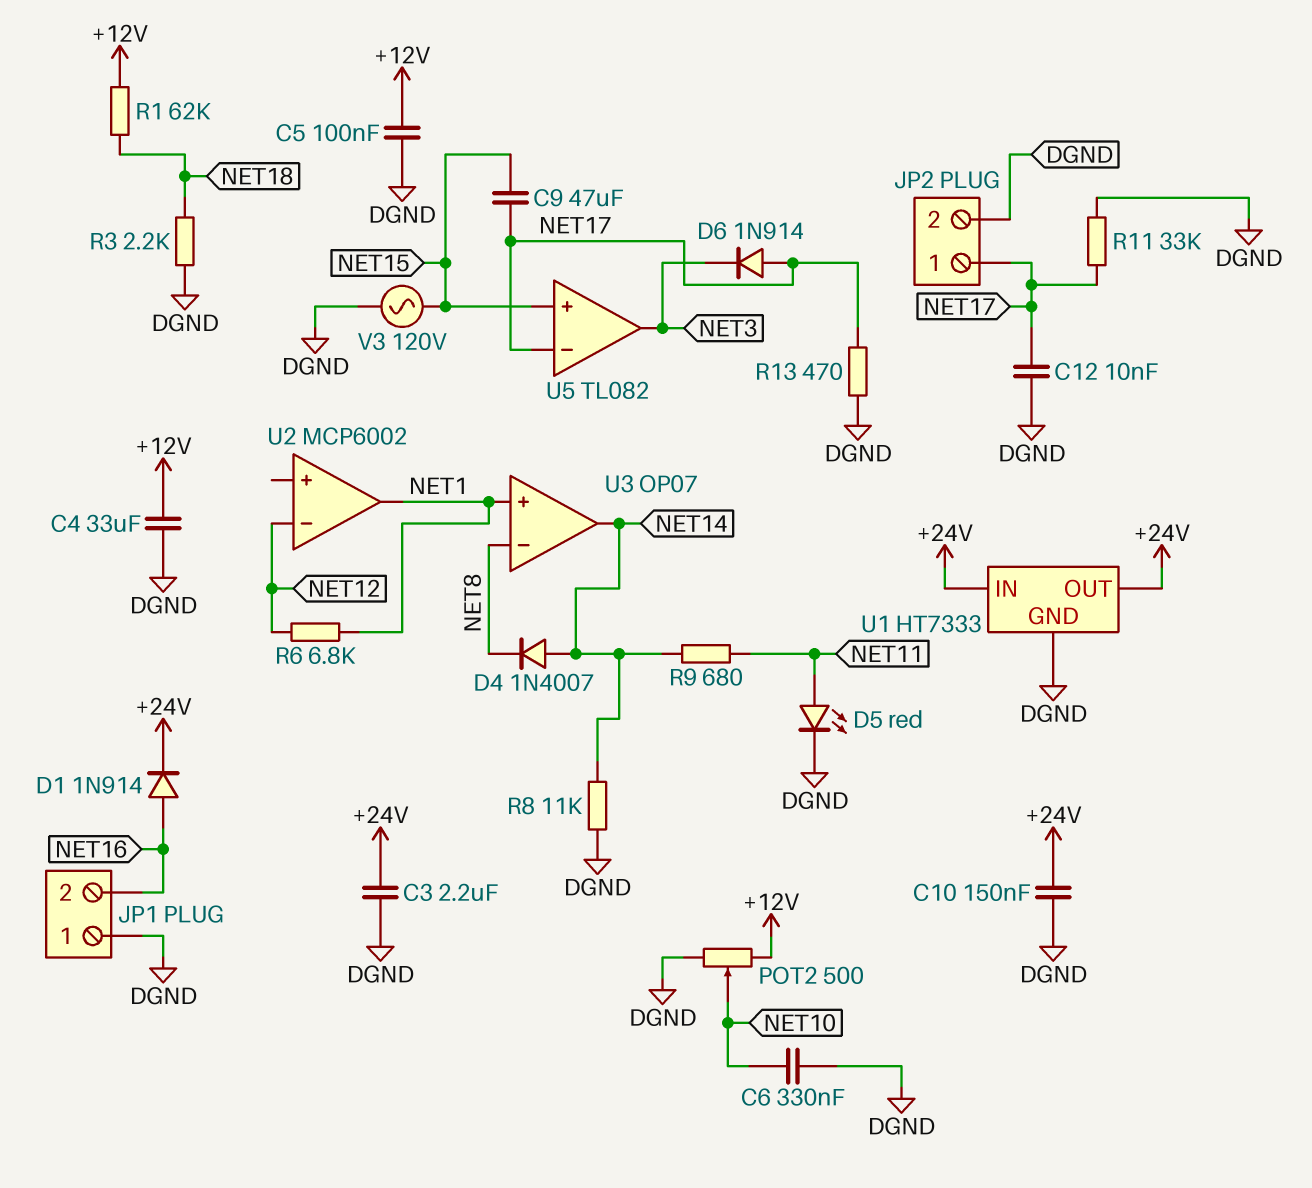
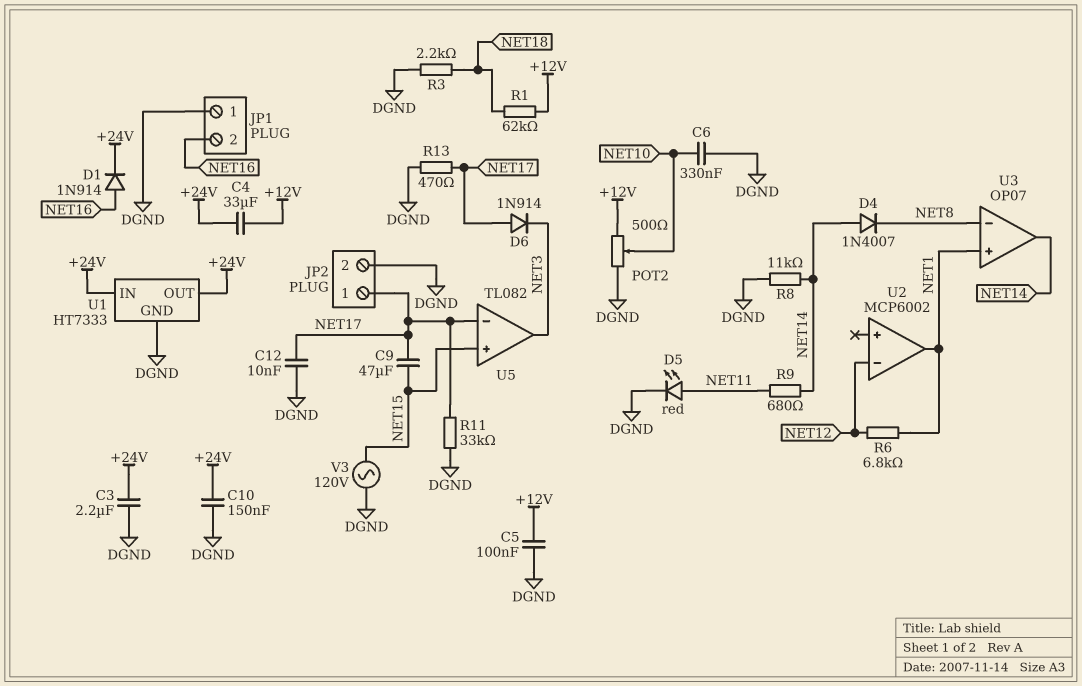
C4: 33uF (+12V, DGND) -> 33uF (+12V, +24V)

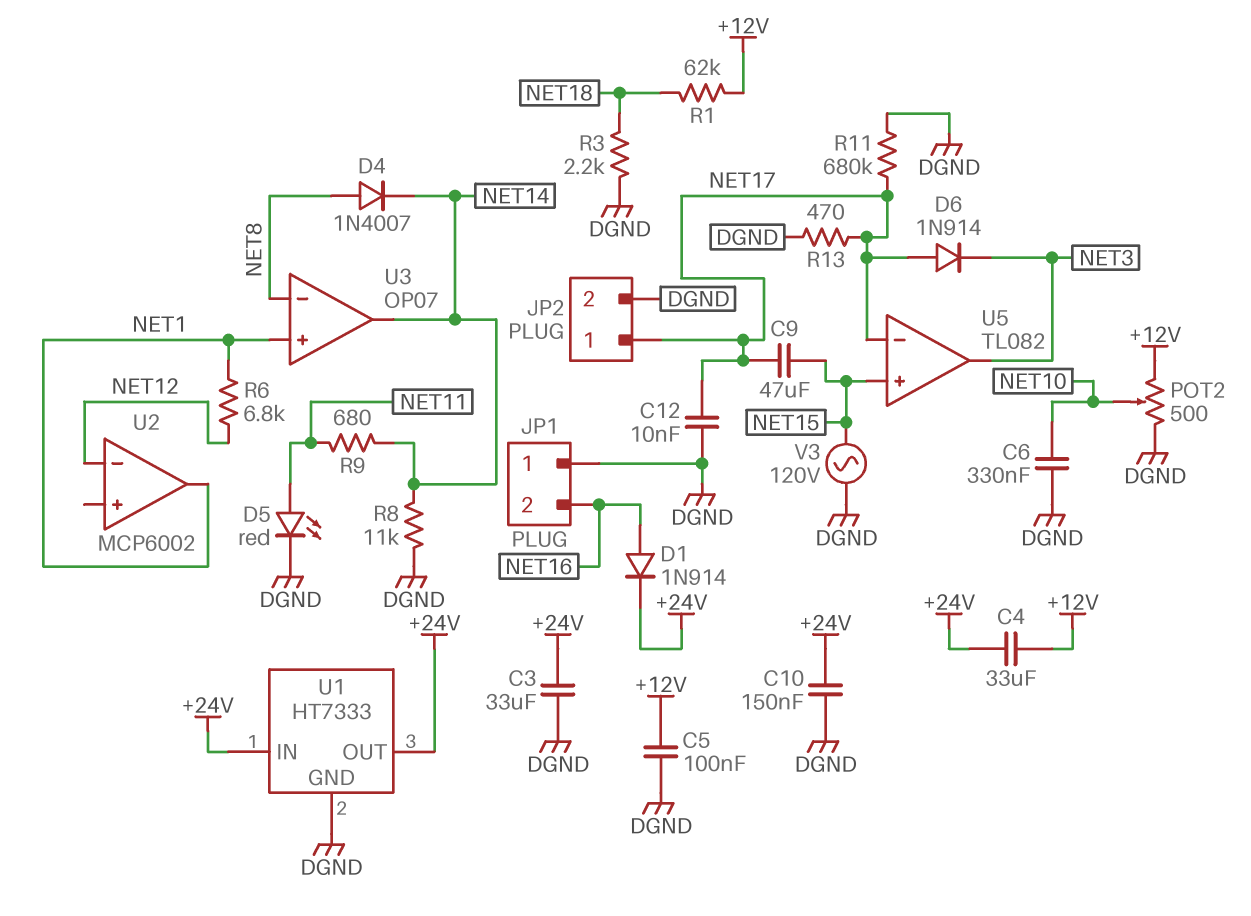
C3: 2.2uF (+24V, DGND) -> 33uF (+24V, DGND)
D4: diode 1N4007 (A NET14, K NET8) -> diode 1N4007 (A NET8, K NET14)
R11: 33k (DGND, NET17) -> 680k (DGND, NET17)

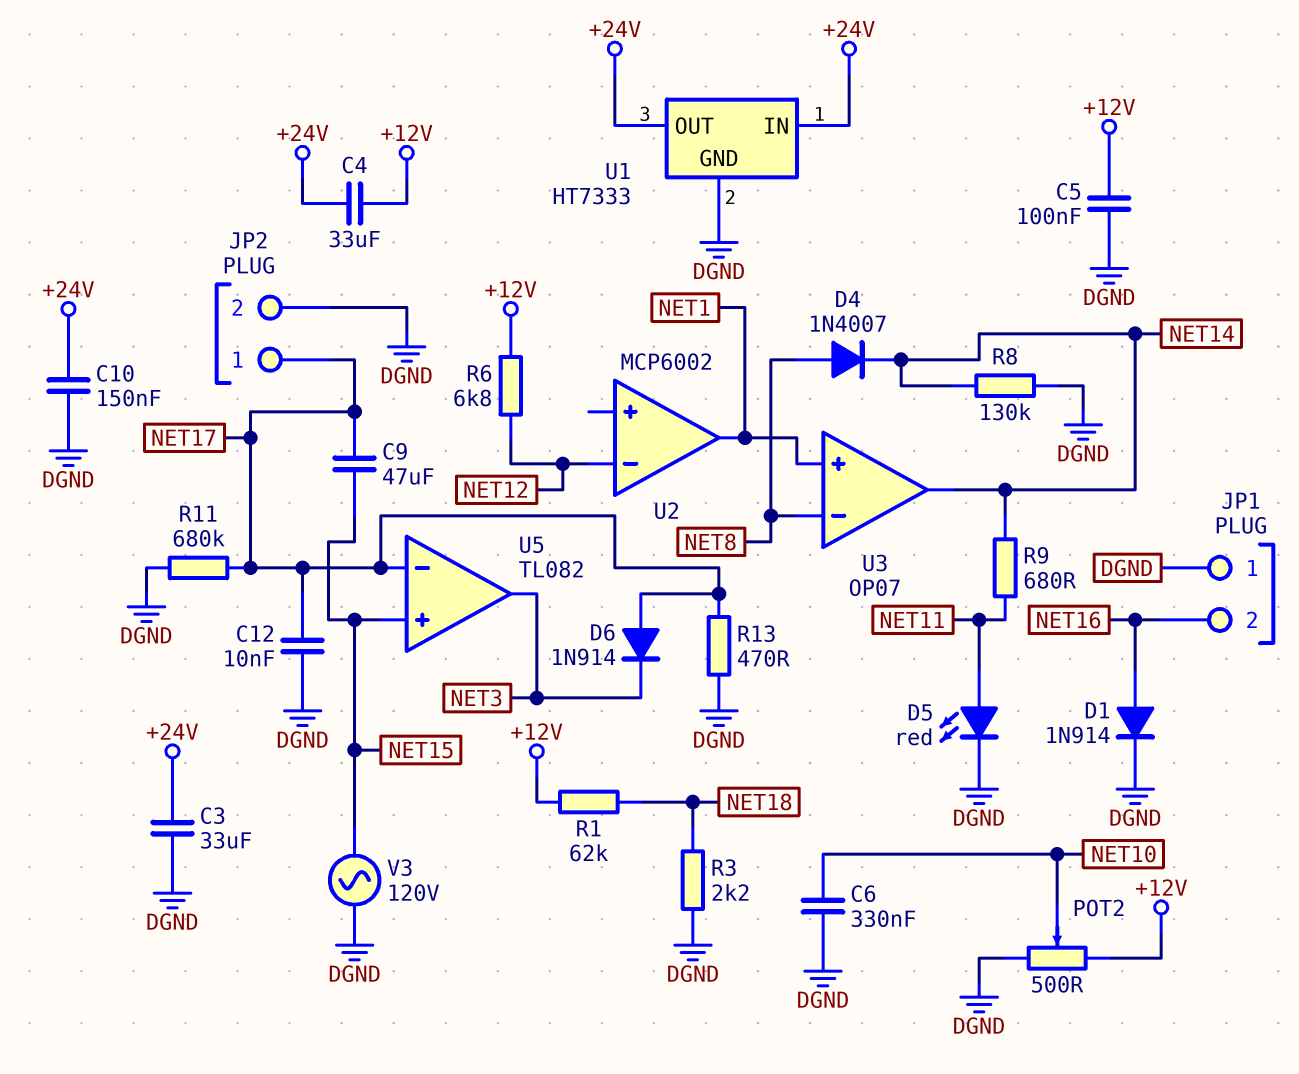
D1: diode 1N914 (A NET16, K +24V) -> diode 1N914 (A NET16, K DGND)
R6: 6.8k (NET1, NET12) -> 6.8k (+12V, NET12)
R8: 11k (DGND, NET14) -> 130k (DGND, NET14)

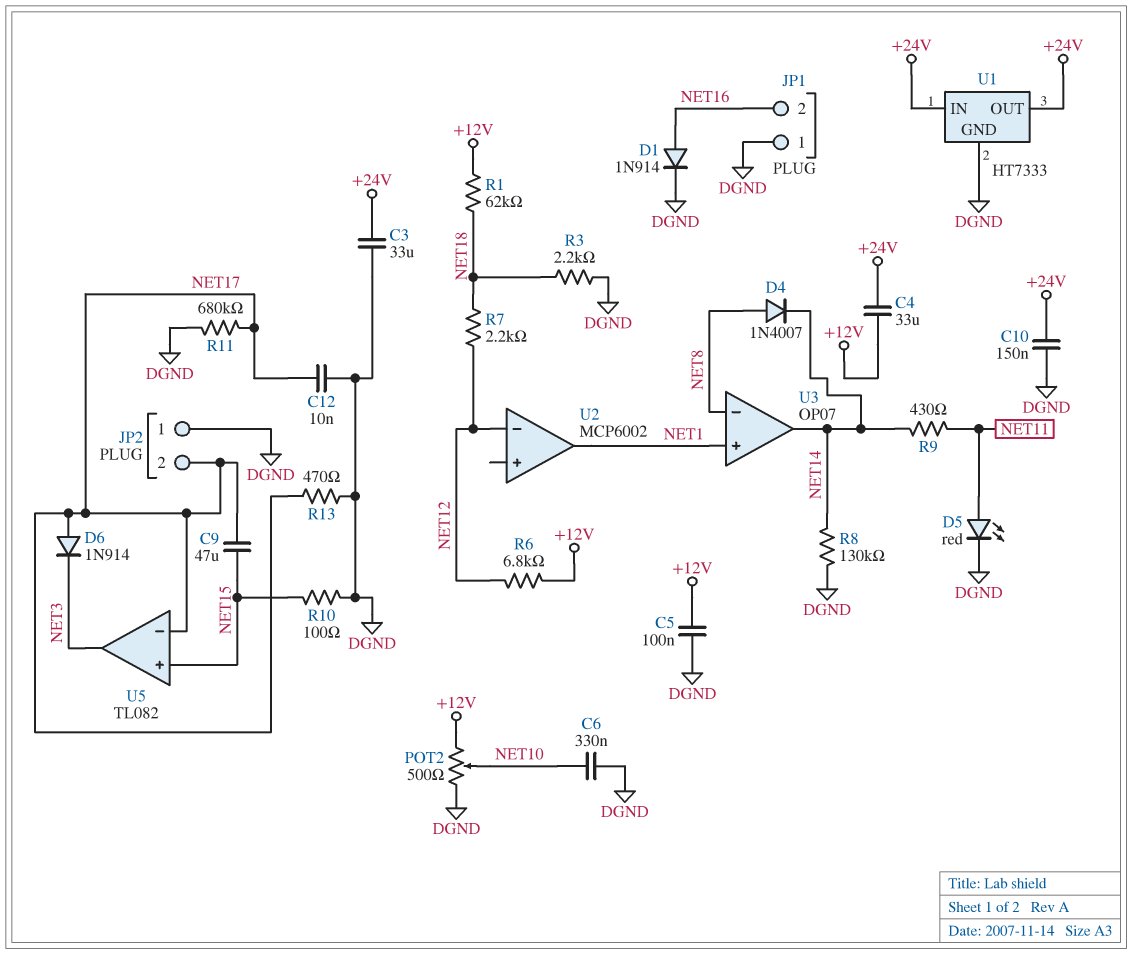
JP2 pin 1: NET17 -> DGND
JP2 pin 2: DGND -> NET17
R7: none -> 2.2k (NET12, NET18)
R9: 680 (NET11, NET14) -> 430 (NET11, NET14)
R10: none -> 100 (DGND, NET15)
V3: AC 120V (DGND, NET15) -> none

